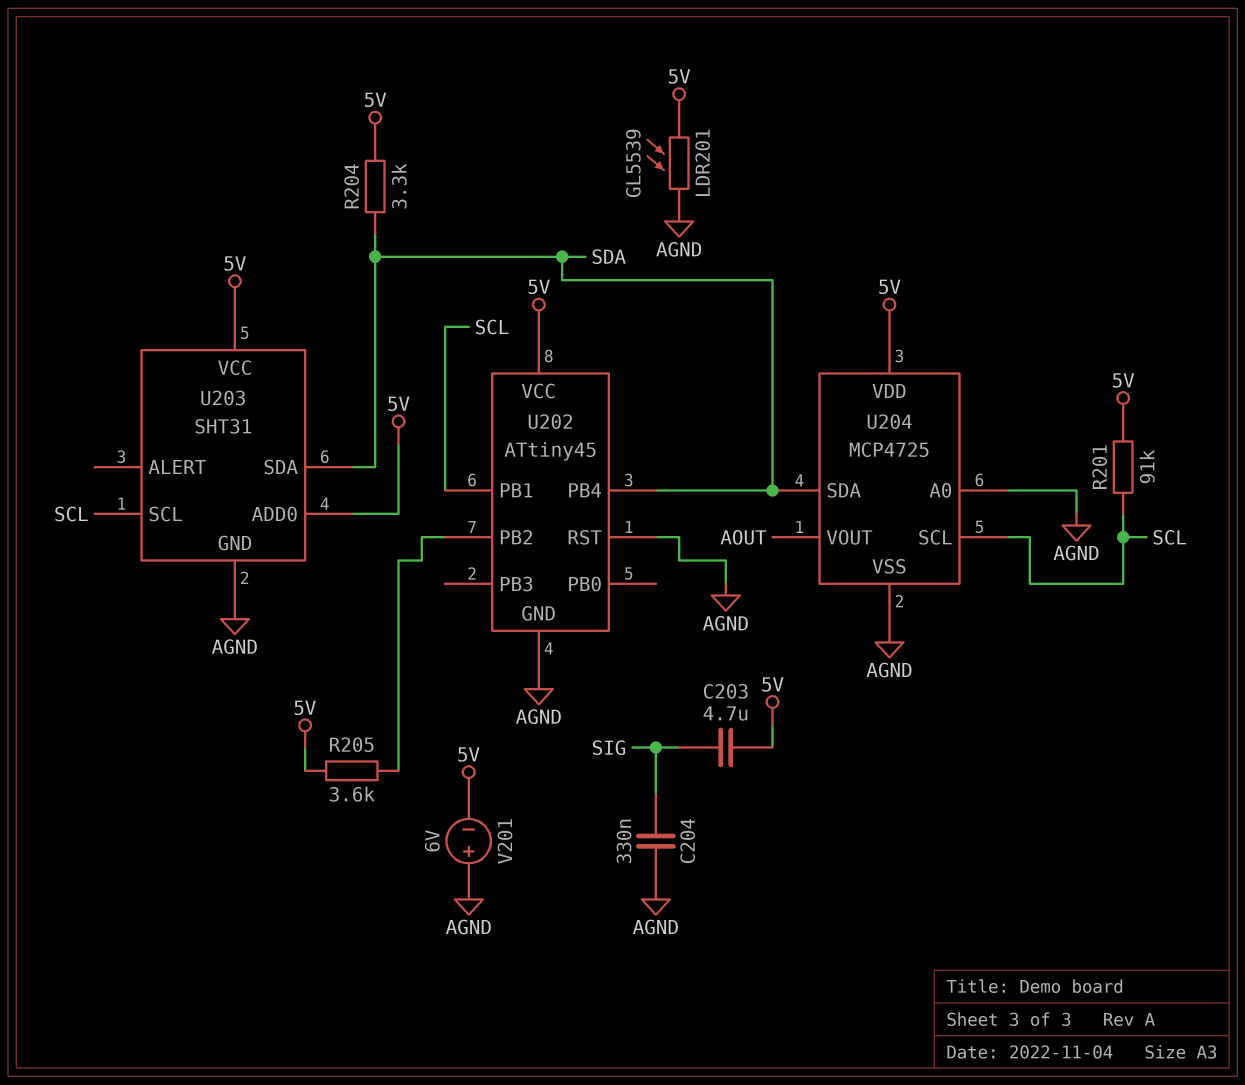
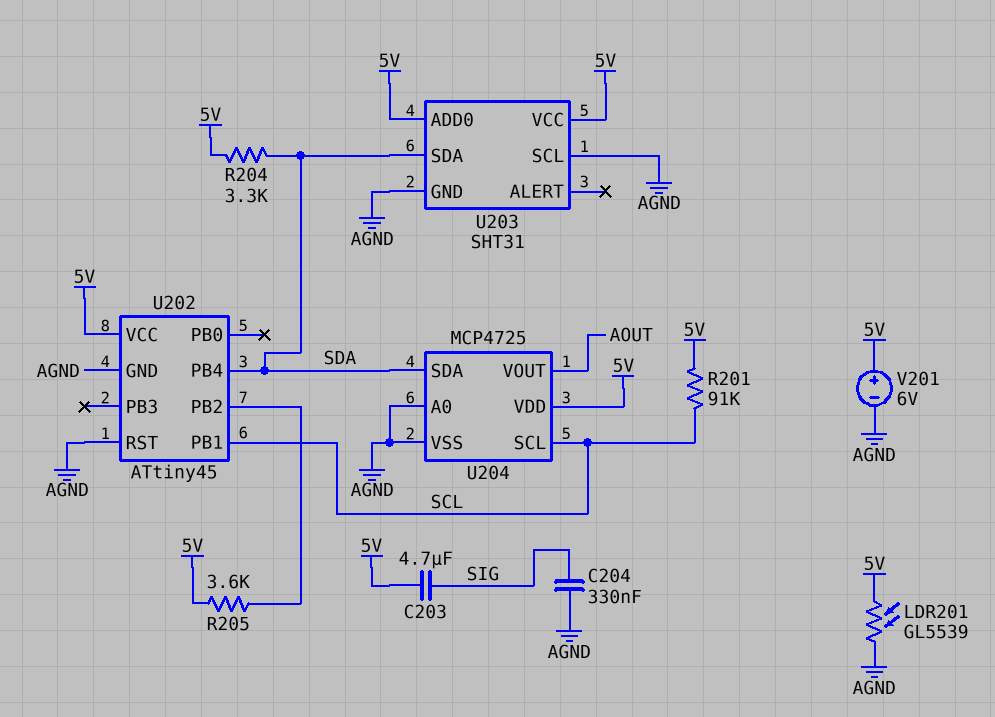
U203 pin SCL: SCL -> AGND
V201: 6V (plus AGND, minus 5V) -> 6V (plus 5V, minus AGND)

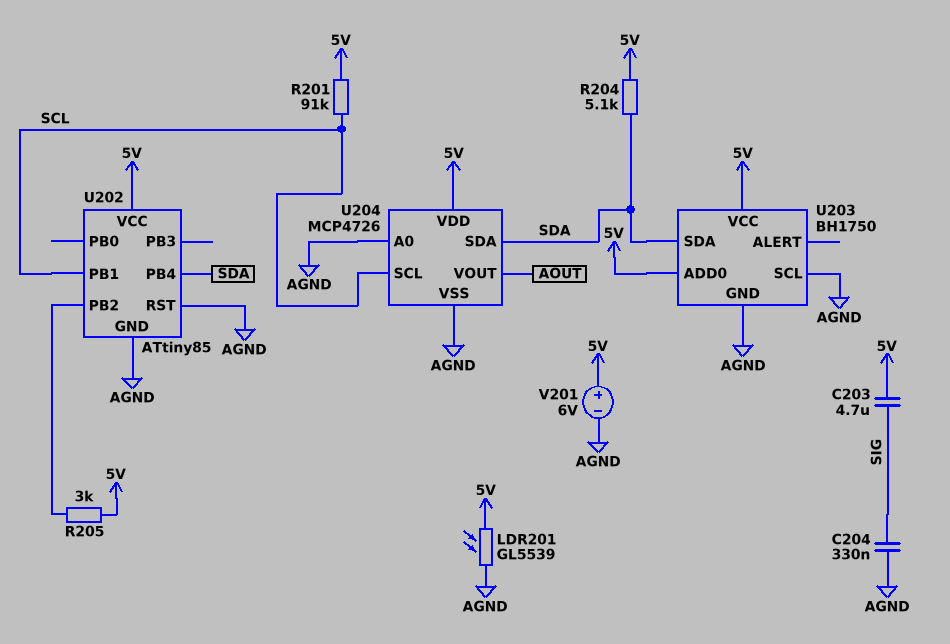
R204: 3.3k (5V, SDA) -> 5.1k (5V, SDA)
R205: 3.6k (5V, U202/PB2) -> 3k (5V, U202/PB2)
U202: ATtiny45 -> ATtiny85
U203: SHT31 -> BH1750
U204: MCP4725 -> MCP4726

